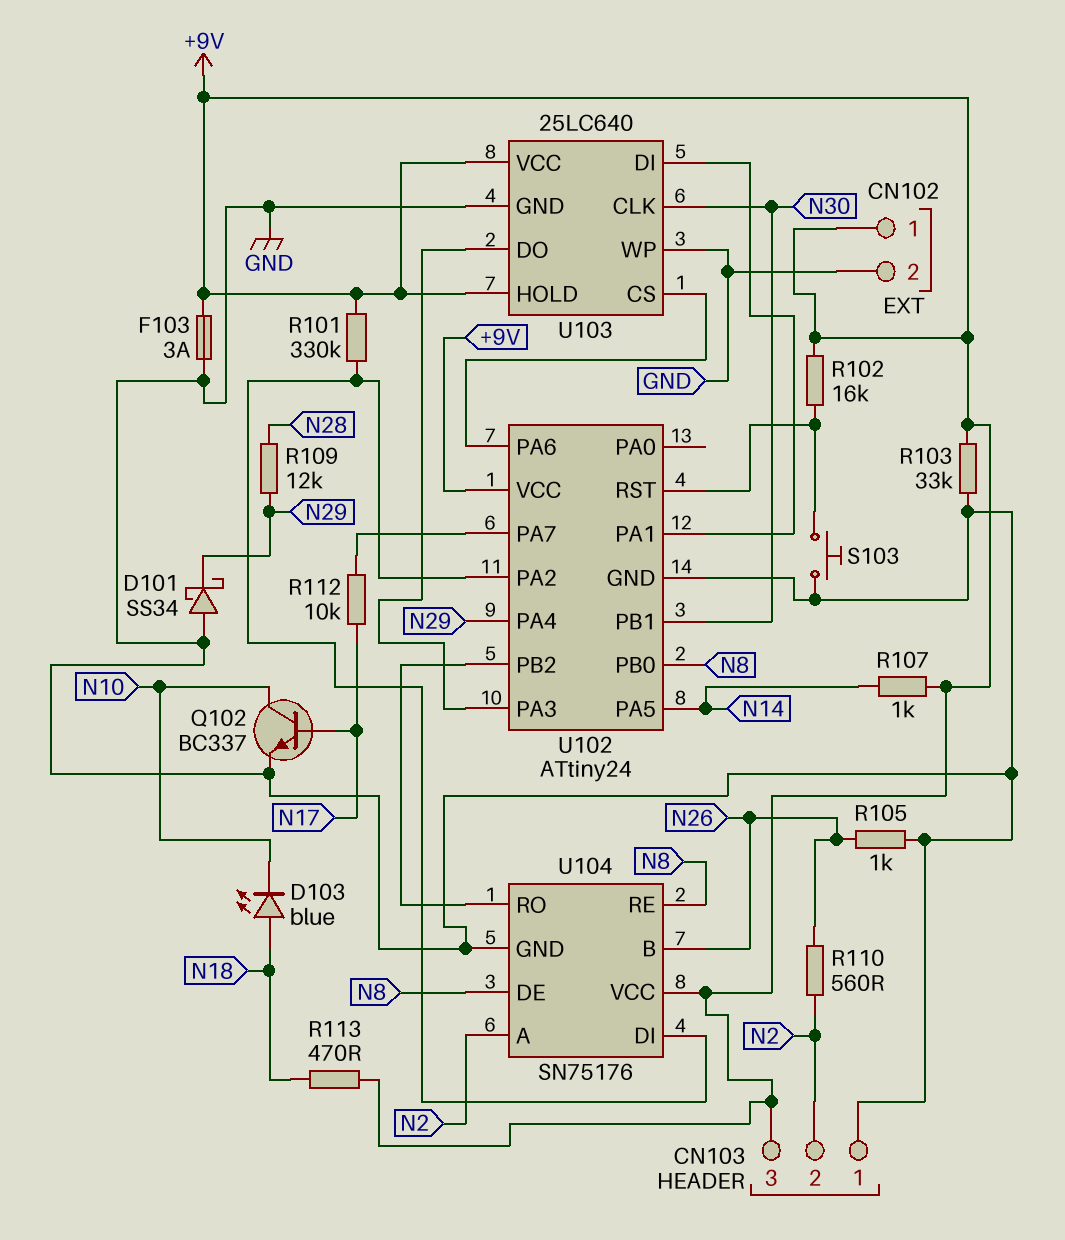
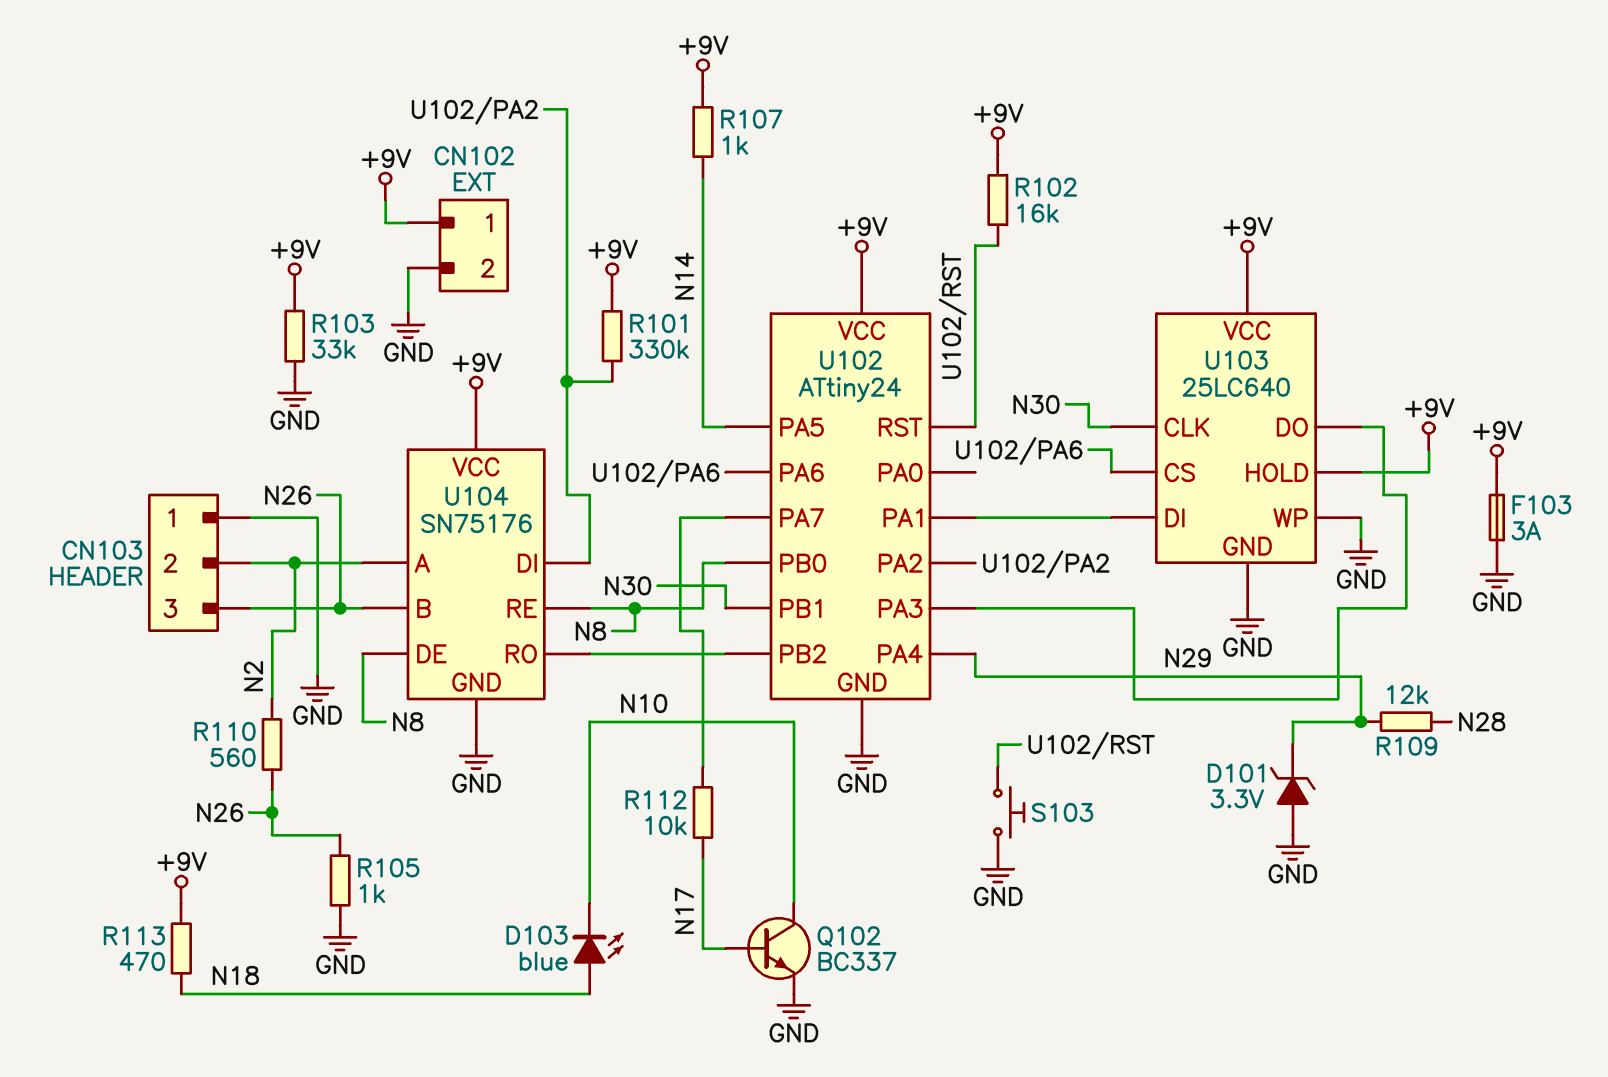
CN103 pin 3: +9V -> N26
D101: schottky SS34 (A GND, K N29) -> zener 3.3V (A GND, K N29)

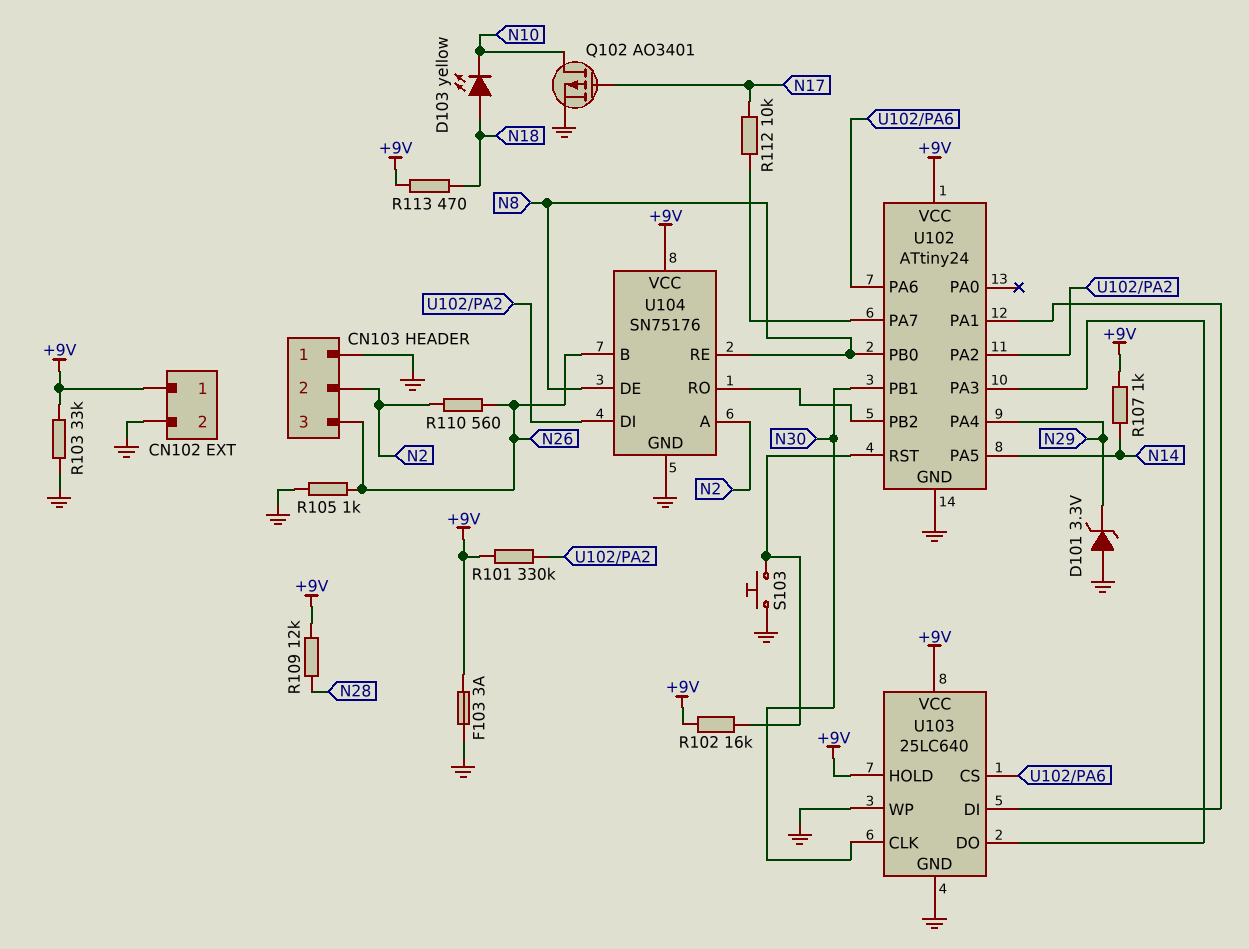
D103: LED blue (A N18, K N10) -> LED yellow (A N18, K N10)
Q102: NPN BC337 (B N17, C N10, E GND) -> PMOS AO3401 (G N17, D N10, S GND)
R109: 12k (N28, N29) -> 12k (+9V, N28)

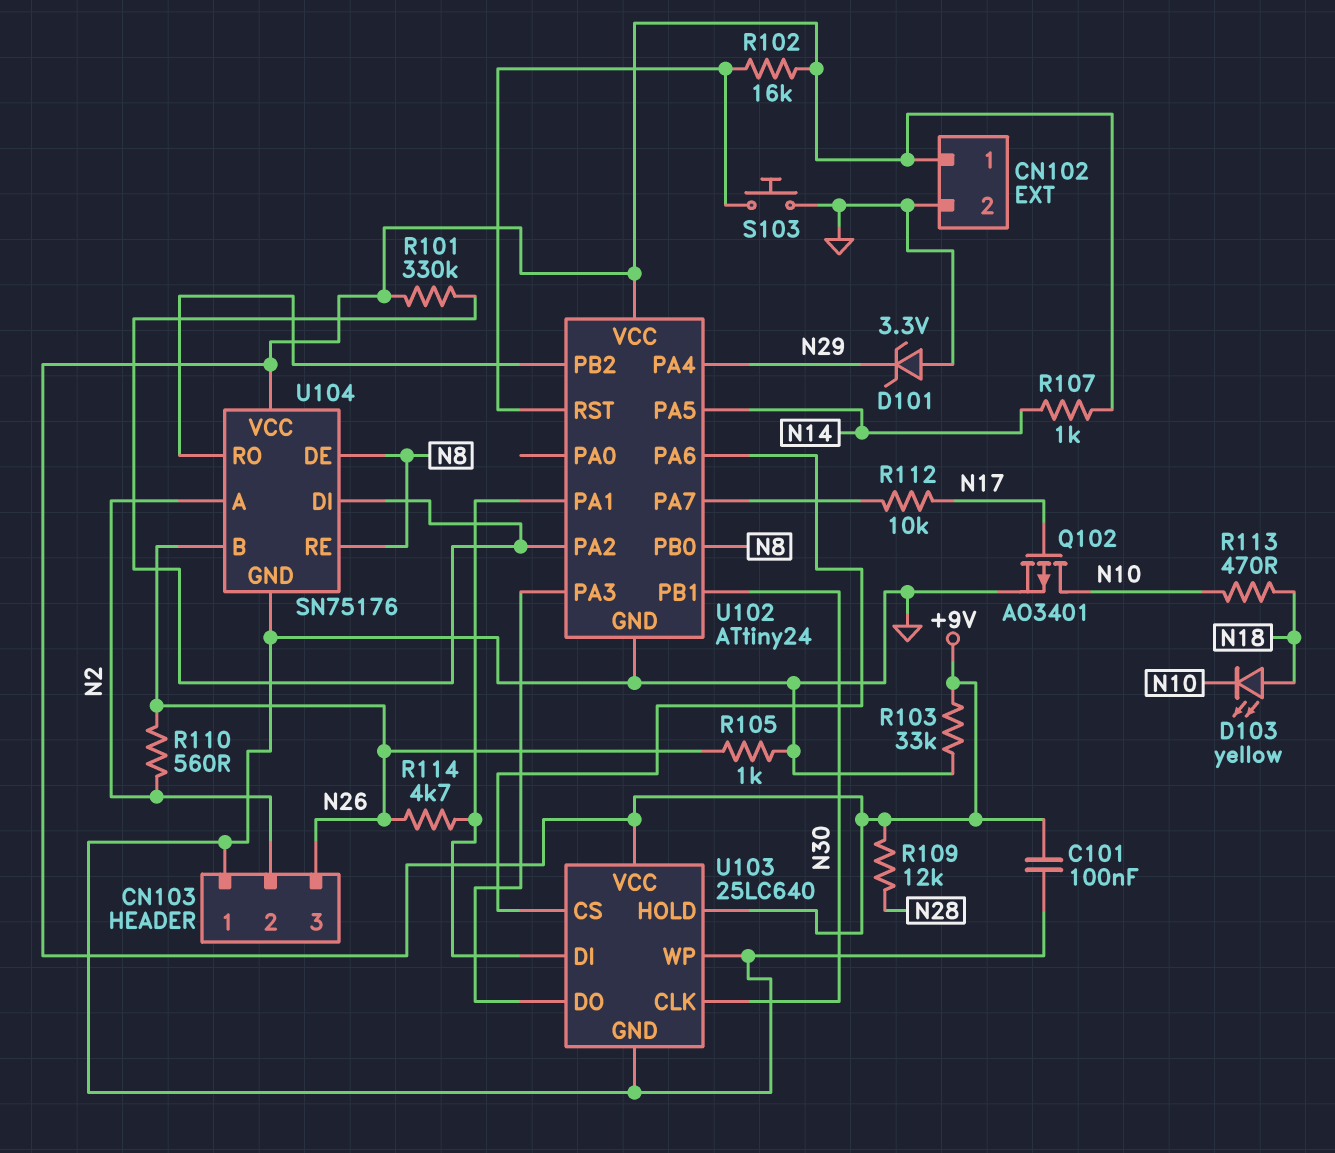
C101: none -> 100nF (+9V, GND)
F103: 3A (+9V, GND) -> none
R113: 470 (+9V, N18) -> 470 (N10, N18)
R114: none -> 4.7k (N26, U102/PA1)

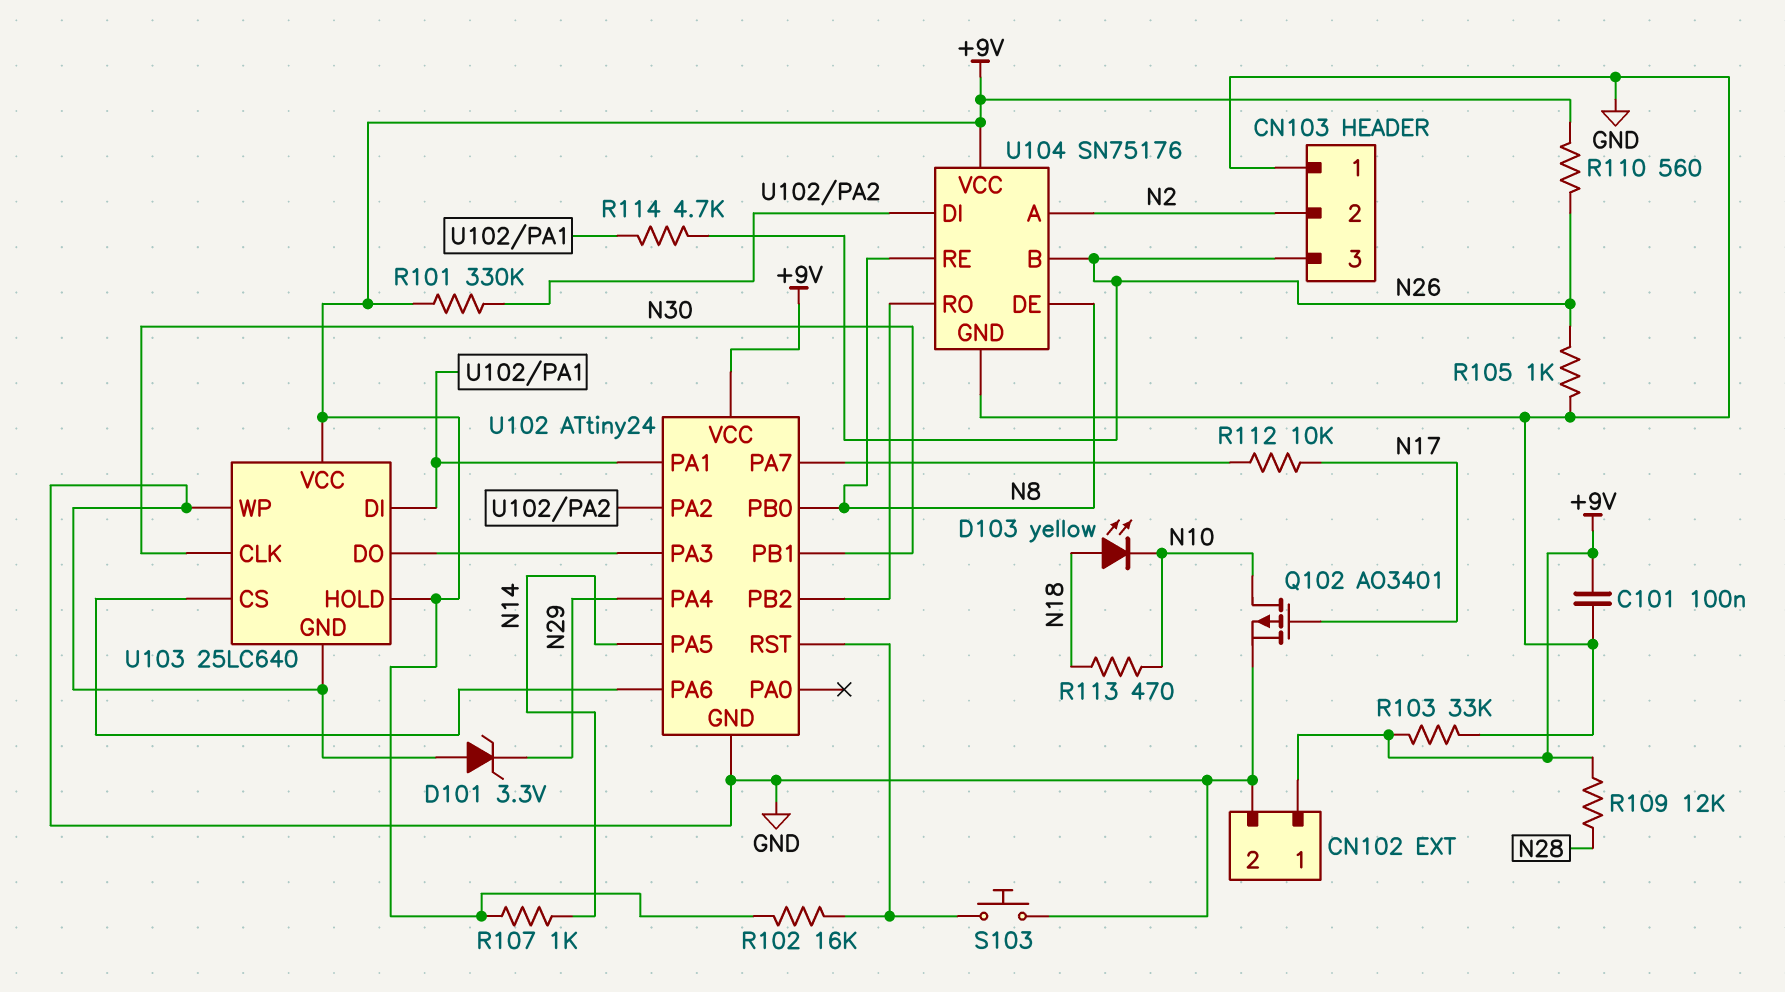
R110: 560 (N2, N26) -> 560 (+9V, N26)

